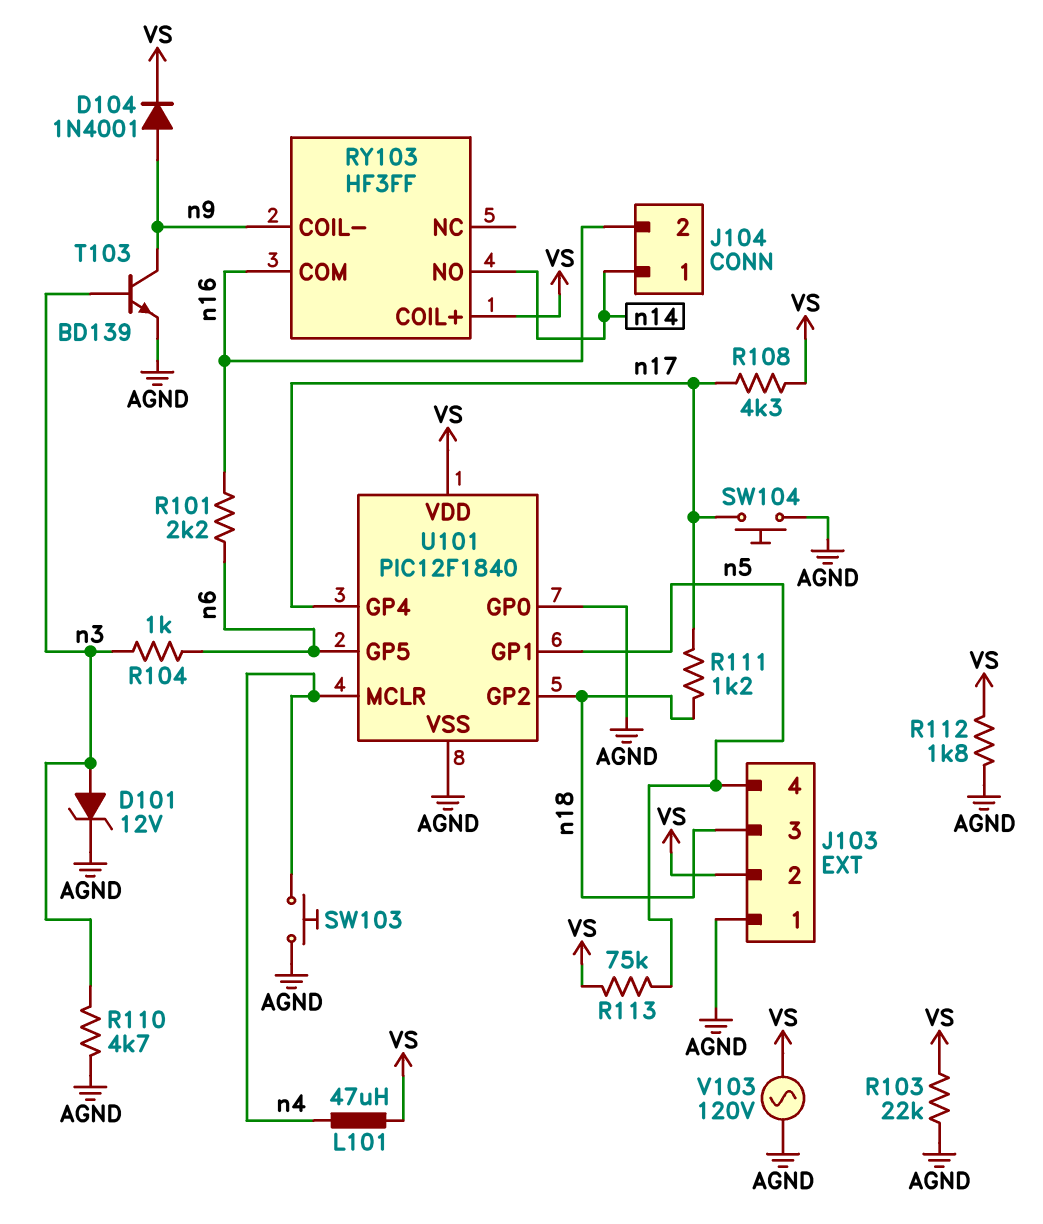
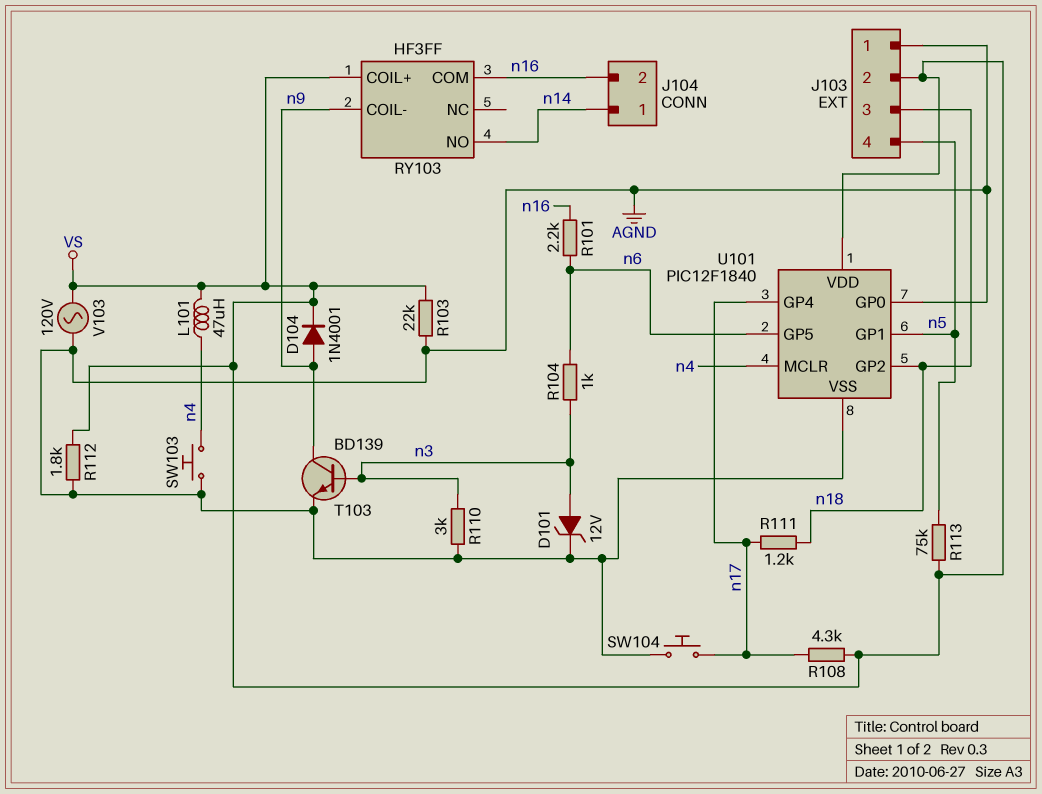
R110: 4.7k (AGND, n3) -> 3k (AGND, n3)

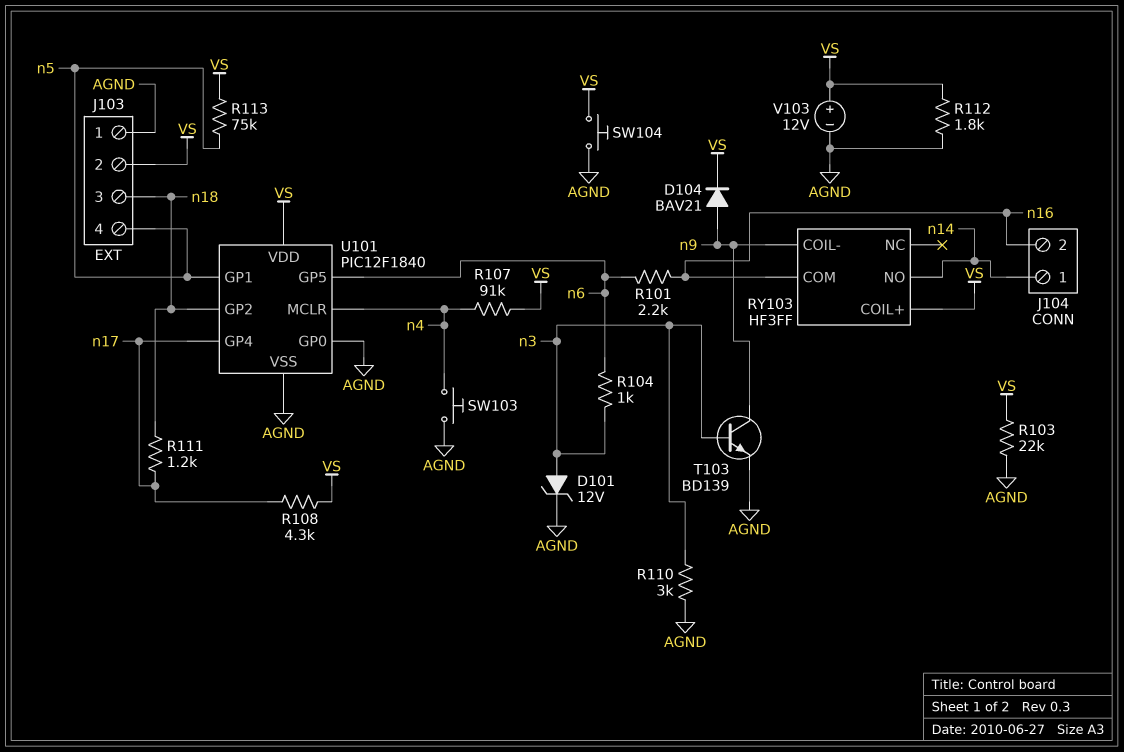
D104: diode 1N4001 (A n9, K VS) -> diode BAV21 (A n9, K VS)
L101: 47uH (VS, n4) -> none
R107: none -> 91k (VS, n4)
SW104: button (AGND, n17) -> button (AGND, VS)
V103: AC 120V (AGND, VS) -> 12V (plus VS, minus AGND)

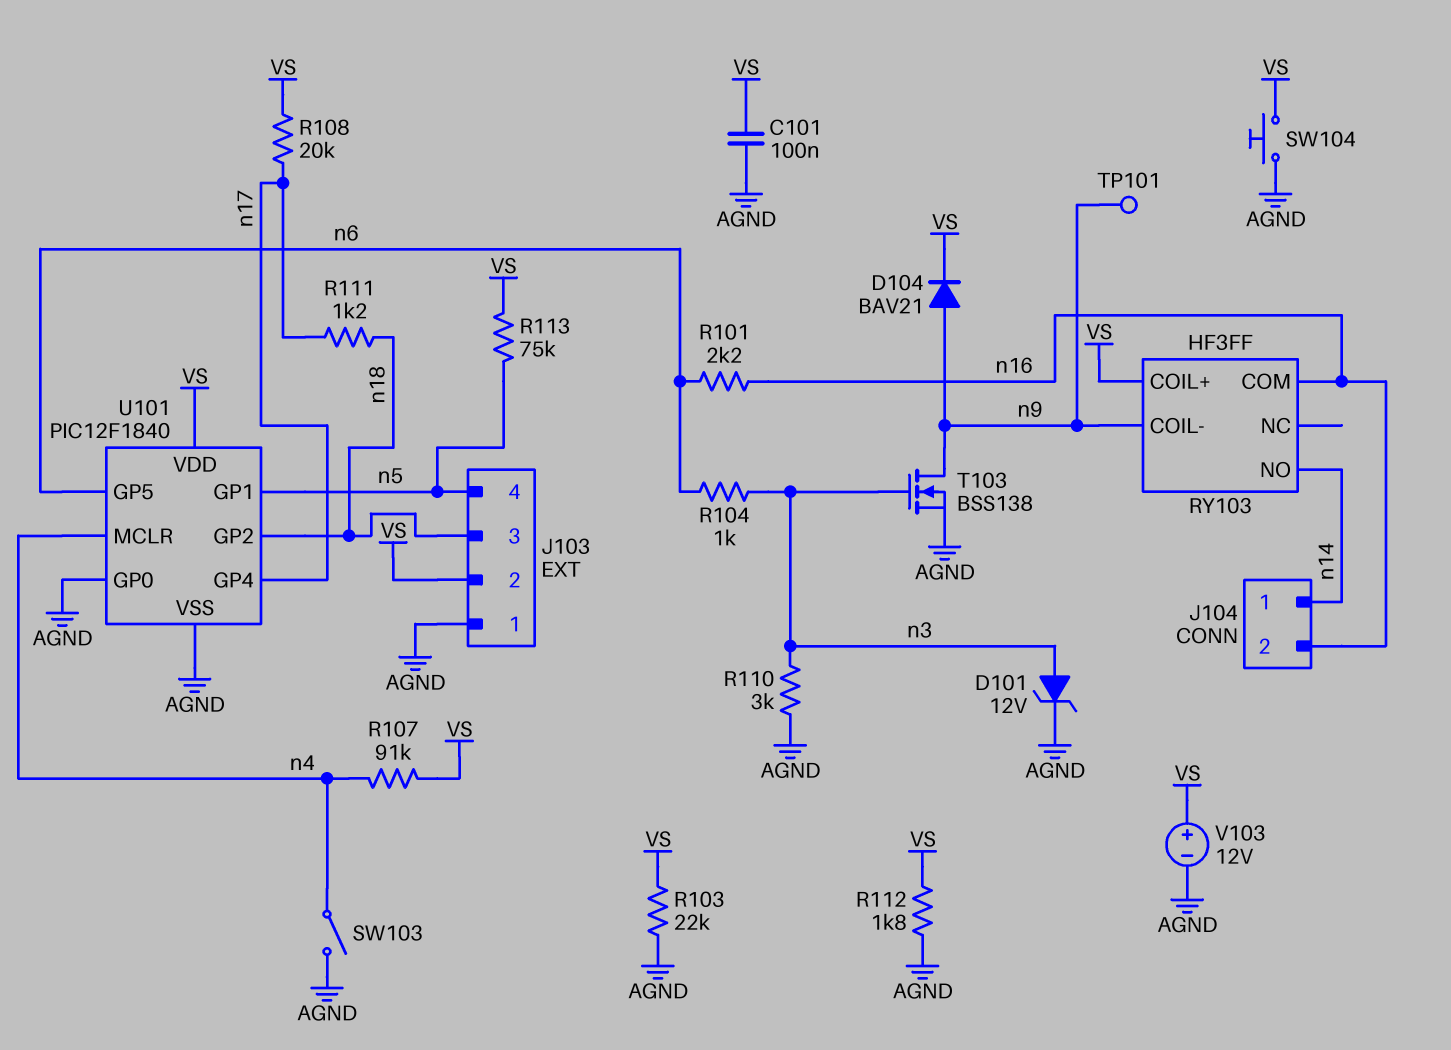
C101: none -> 100nF (AGND, VS)
R108: 4.3k (VS, n17) -> 20k (VS, n17)
SW103: button (AGND, n4) -> switch (AGND, n4)
T103: NPN BD139 (B n3, C n9, E AGND) -> NMOS BSS138 (G n3, D n9, S AGND)
TP101: none -> test point (n9)

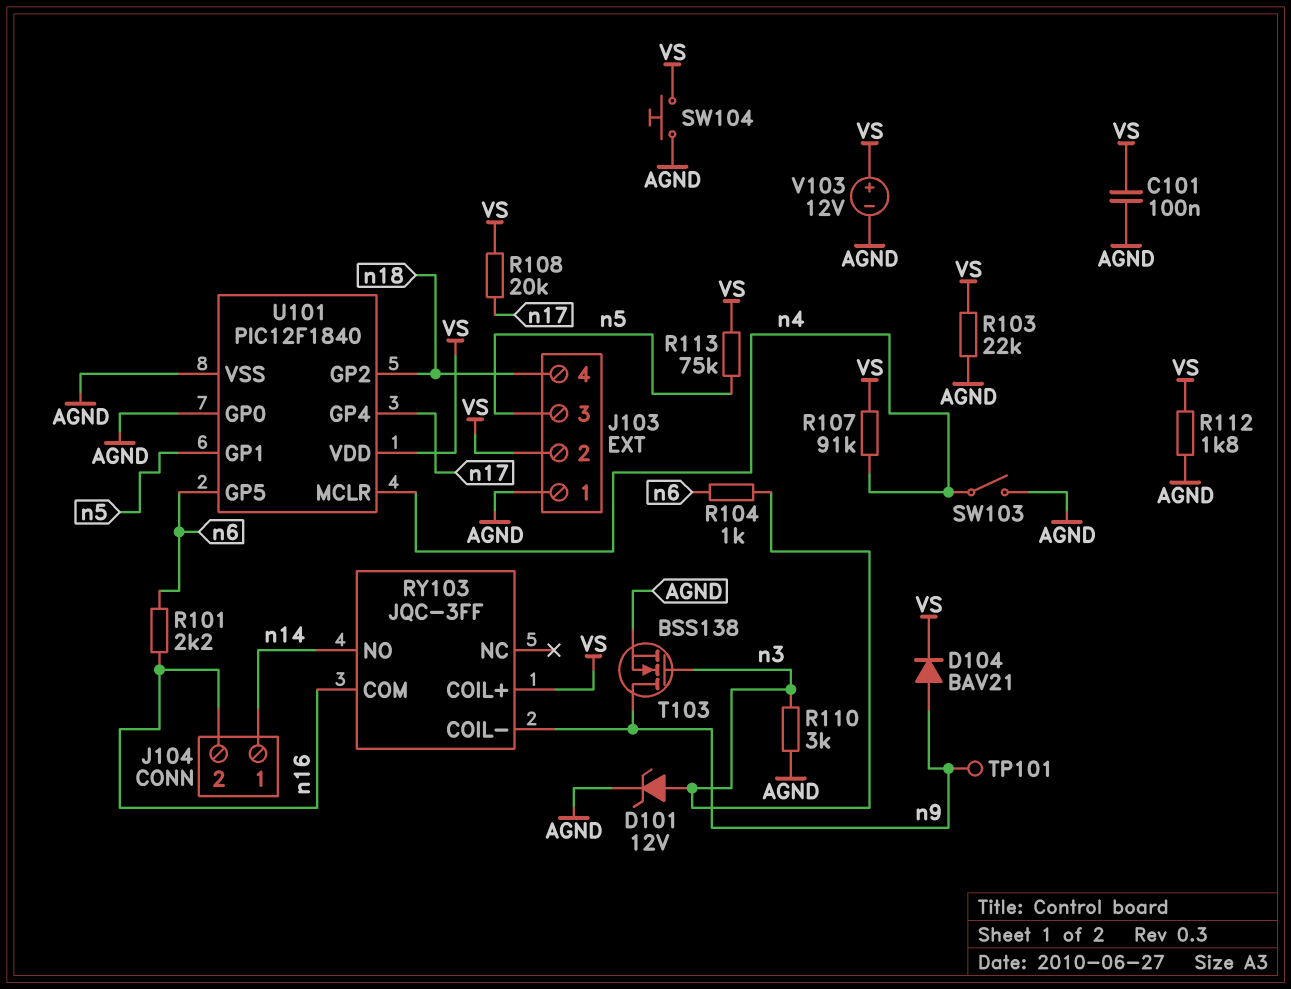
J103 pin 3: n18 -> n5
J103 pin 4: n5 -> n18
R111: 1.2k (n17, n18) -> none
RY103: HF3FF -> JQC-3FF

